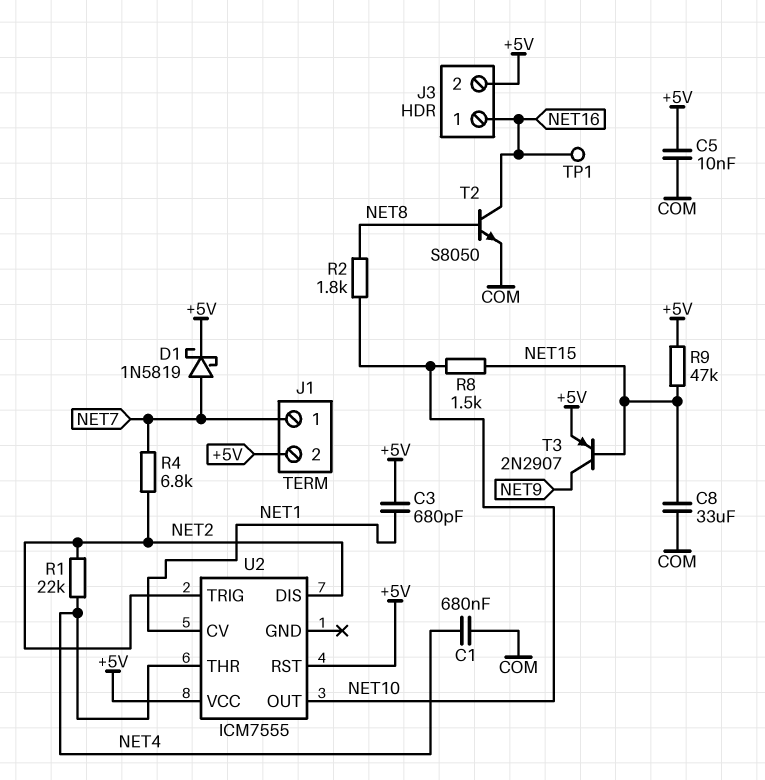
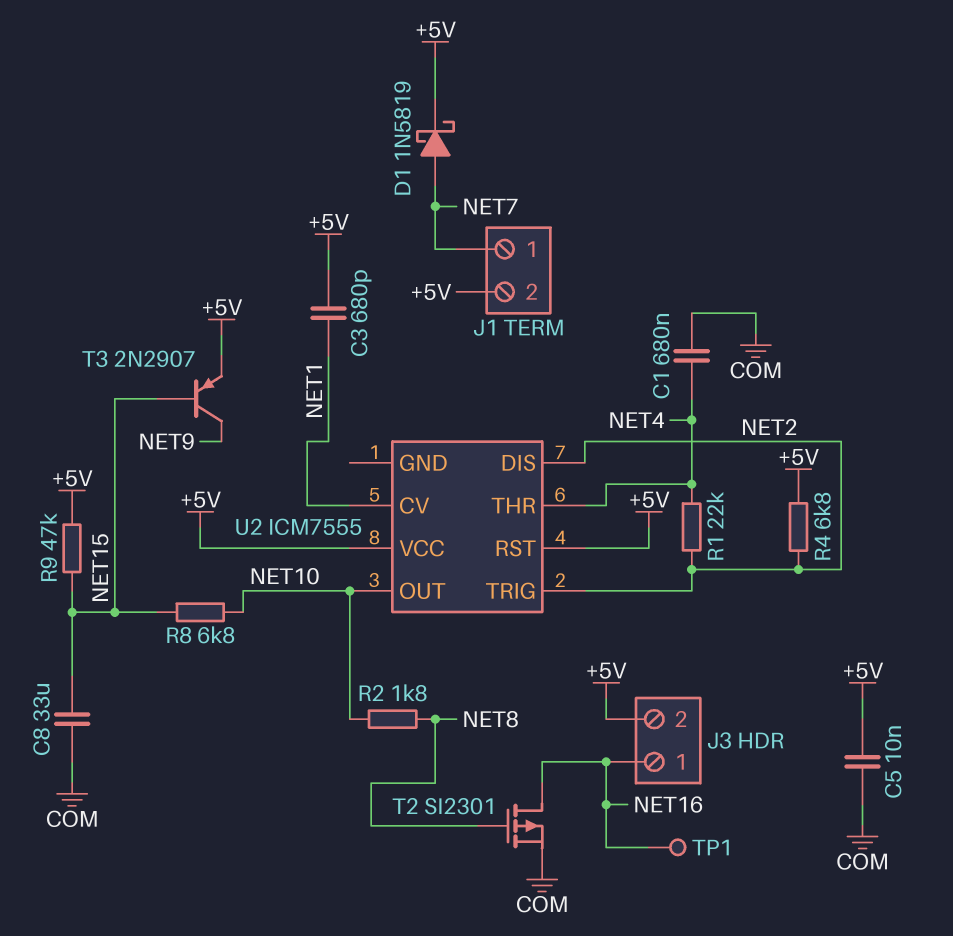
R4: 6.8k (NET2, NET7) -> 6.8k (+5V, NET2)
R8: 1.5k (NET10, NET15) -> 6.8k (NET10, NET15)
T2: NPN S8050 (B NET8, C NET16, E COM) -> PMOS SI2301 (G NET8, D NET16, S COM)

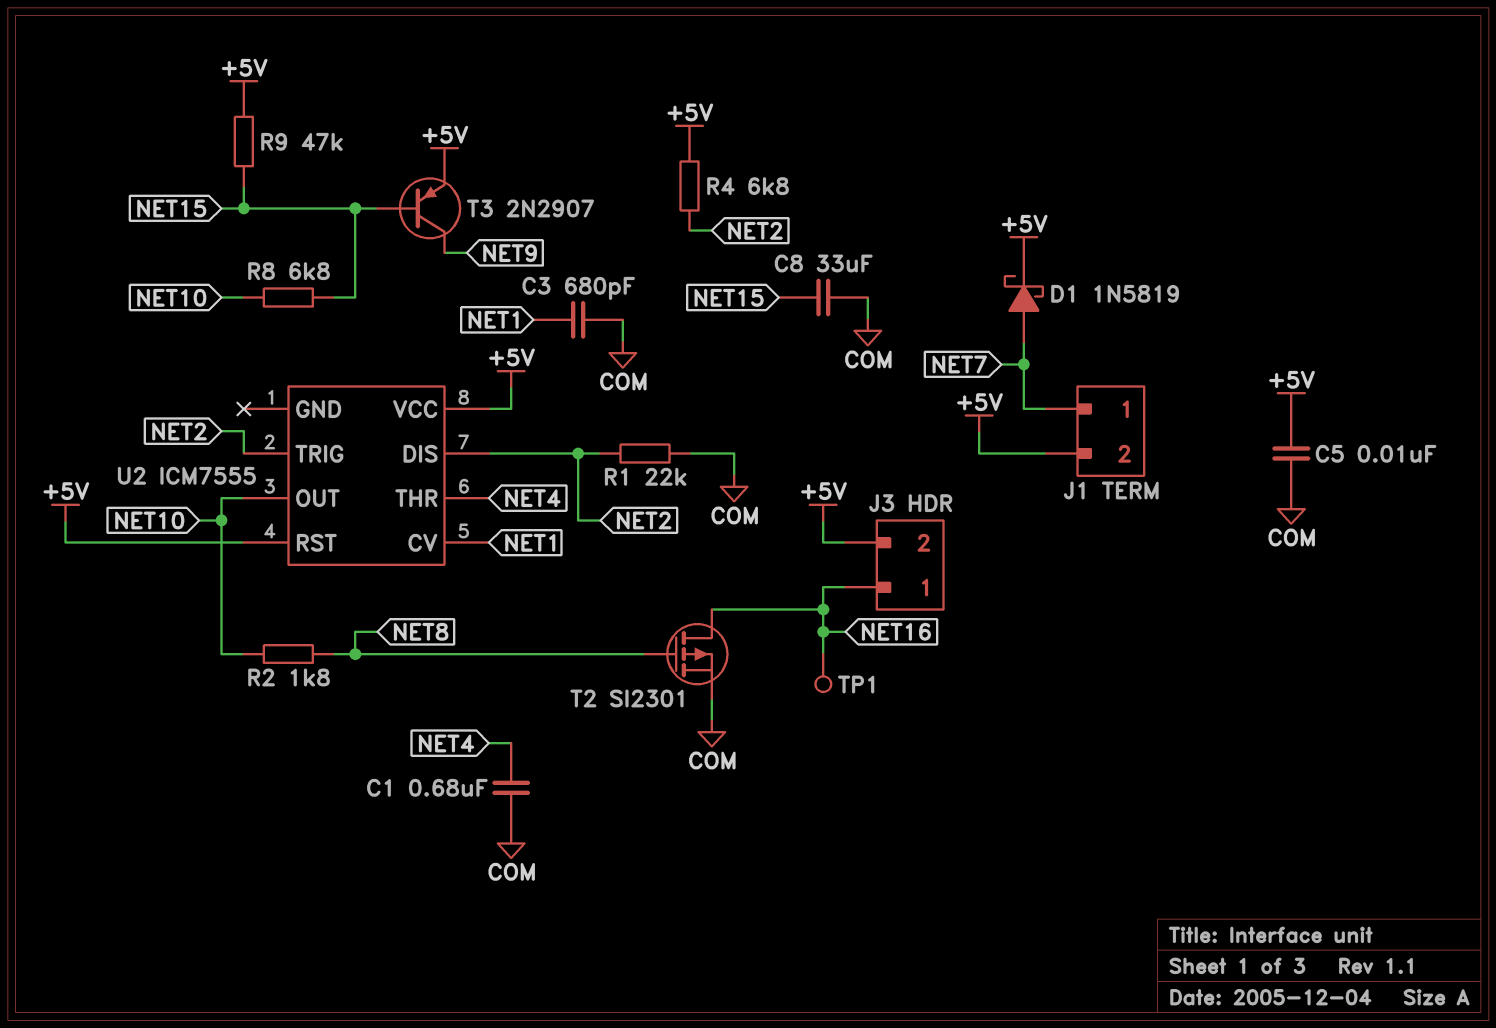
C3: 680pF (+5V, NET1) -> 680pF (COM, NET1)
R1: 22k (NET2, NET4) -> 22k (COM, NET2)

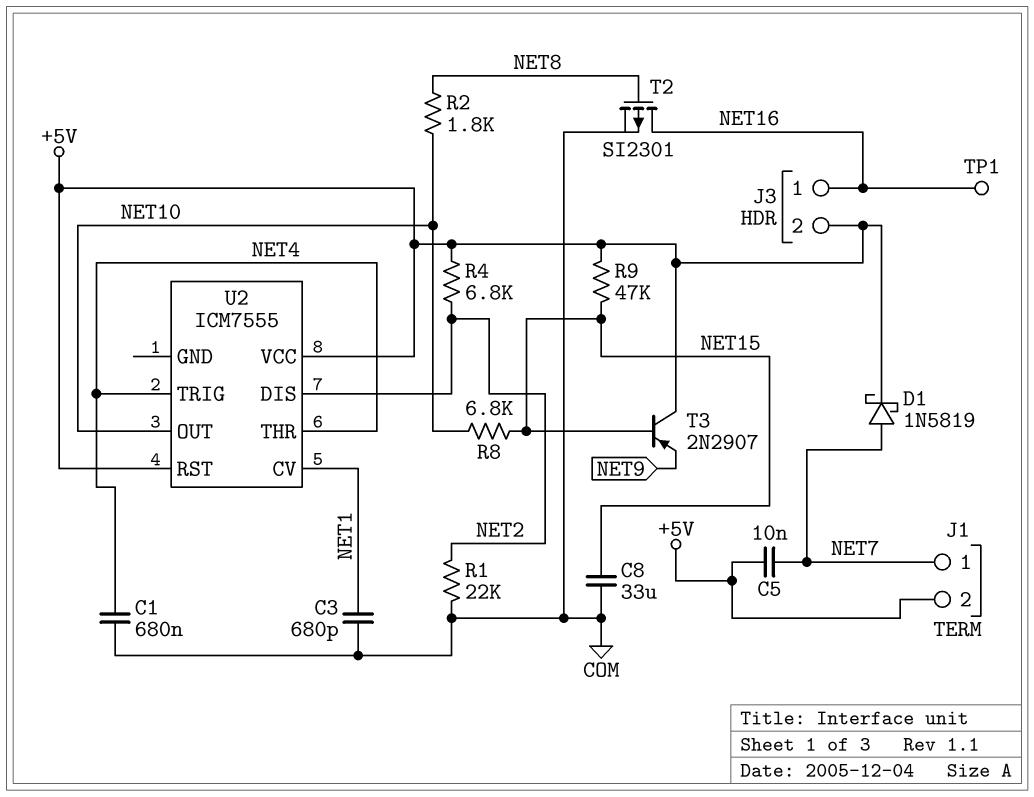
C5: 10nF (+5V, COM) -> 10nF (+5V, NET7)
T3: PNP 2N2907 (B NET15, C NET9, E +5V) -> PNP 2N2907 (B NET15, C +5V, E NET9)
U2 pin TRIG: NET2 -> NET4

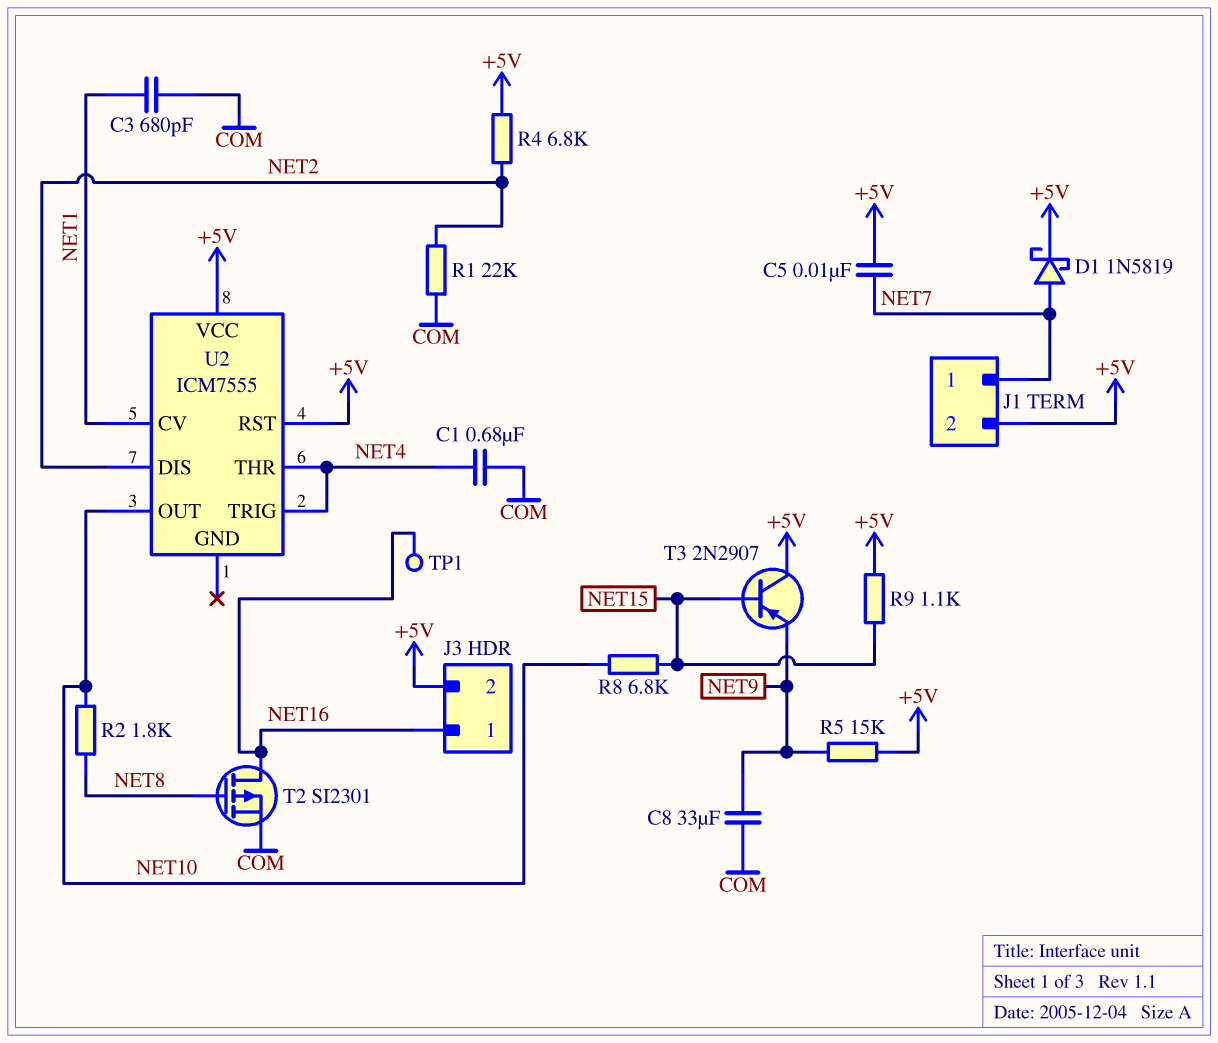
C8: 33uF (COM, NET15) -> 33uF (COM, NET9)
R5: none -> 15k (+5V, NET9)
R9: 47k (+5V, NET15) -> 1.1k (+5V, NET15)

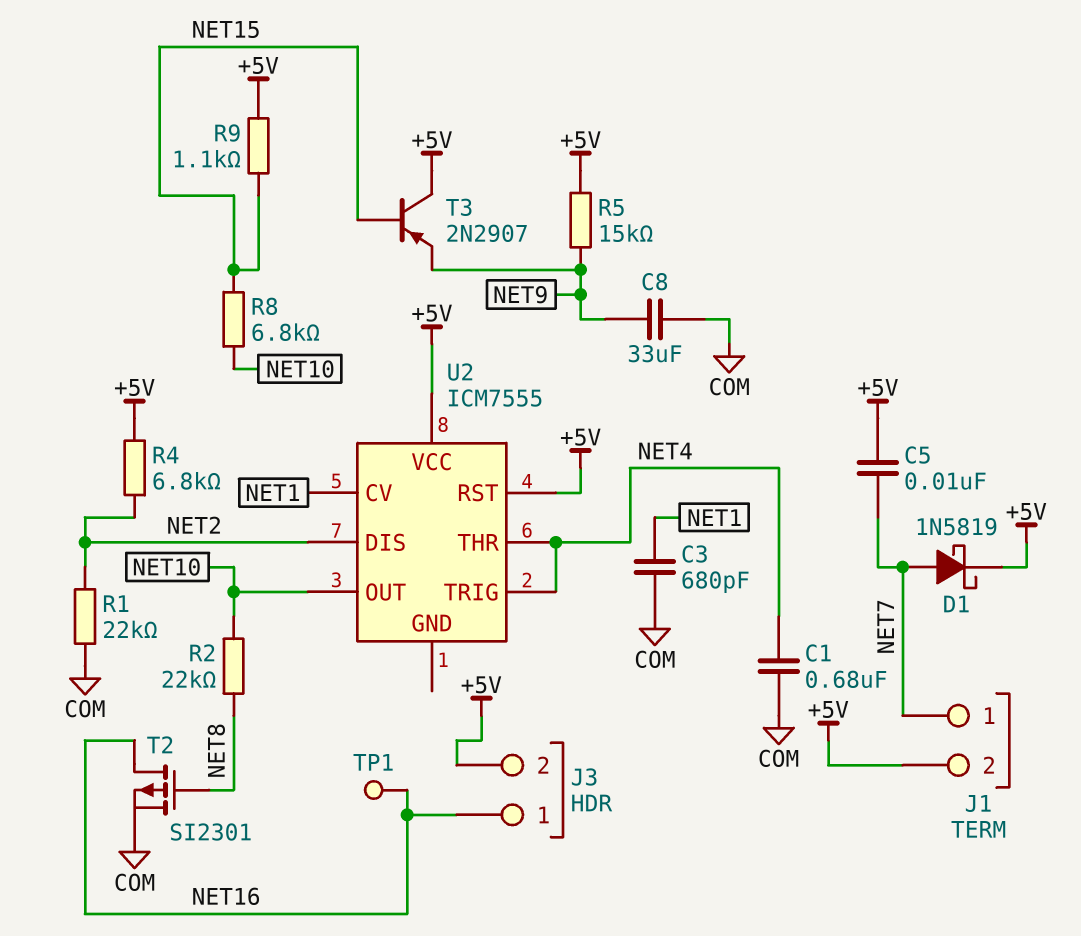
R2: 1.8k (NET8, NET10) -> 22k (NET8, NET10)

